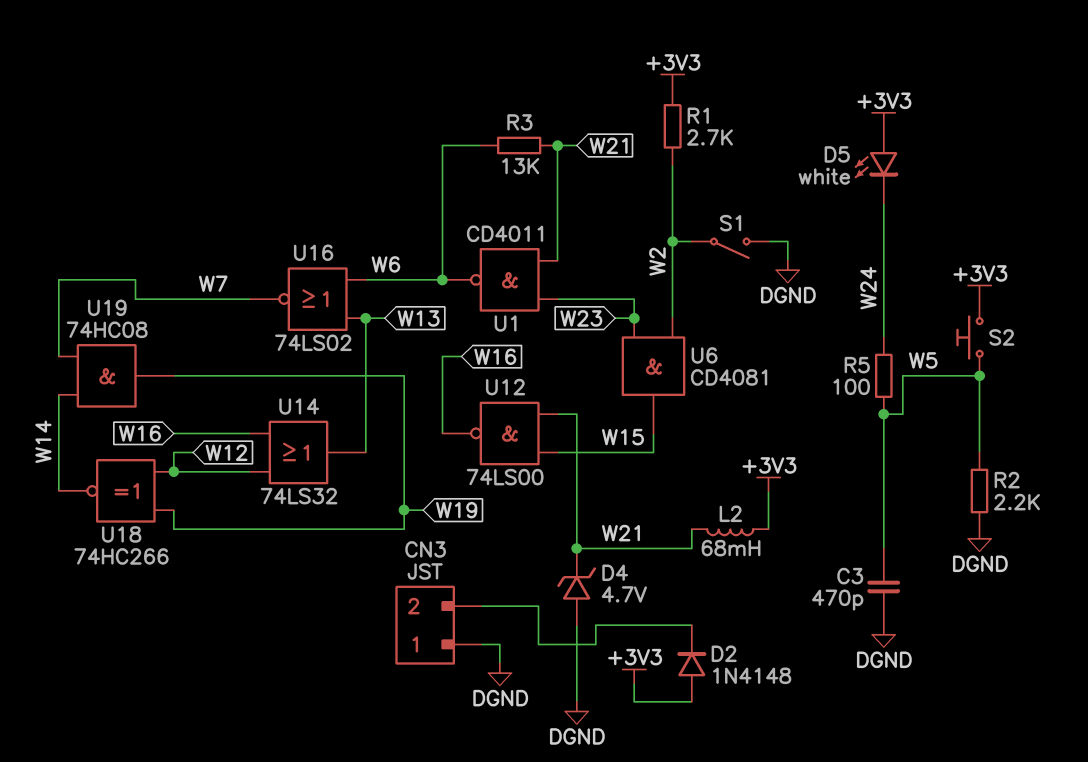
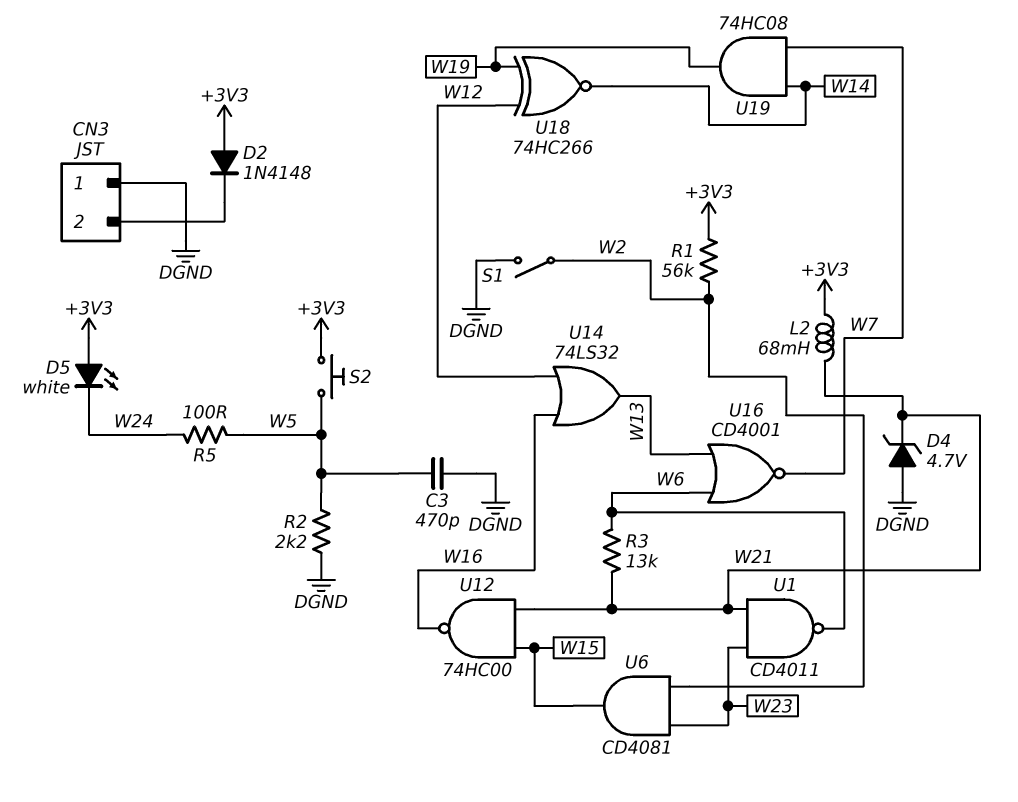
R1: 2.7k (+3V3, W2) -> 56k (+3V3, W2)
U12: NAND 74LS00 (in W15, in W21, out W16) -> NAND 74HC00 (in W15, in W21, out W16)
U16: NOR 74LS02 (in W6, in W13, out W7) -> NOR CD4001 (in W6, in W13, out W7)

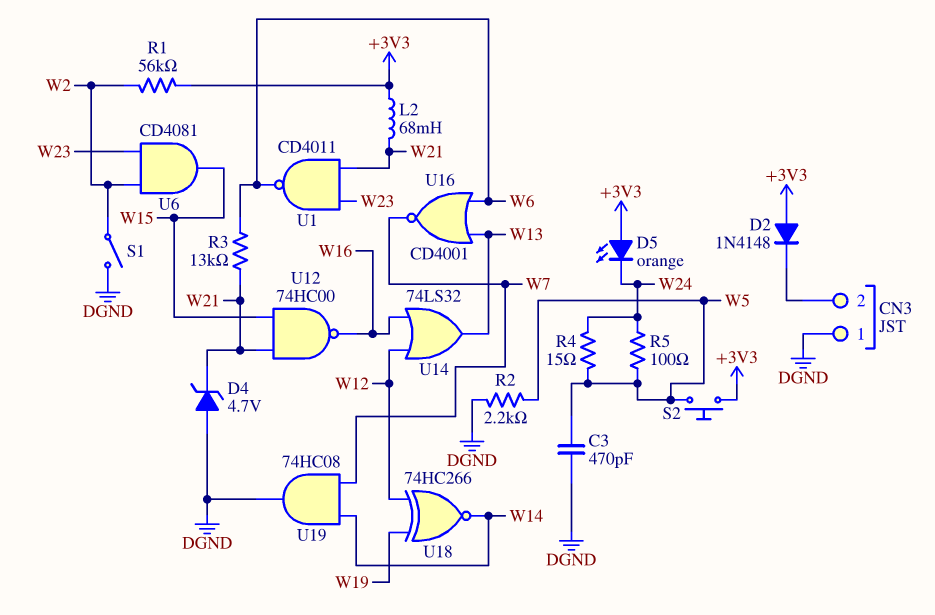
D5: LED white (A +3V3, K W24) -> LED orange (A +3V3, K W24)
R4: none -> 15 (W5, W24)
U19: AND 74HC08 (in W7, in W14, out W19) -> AND 74HC08 (in W7, in W14, out DGND)

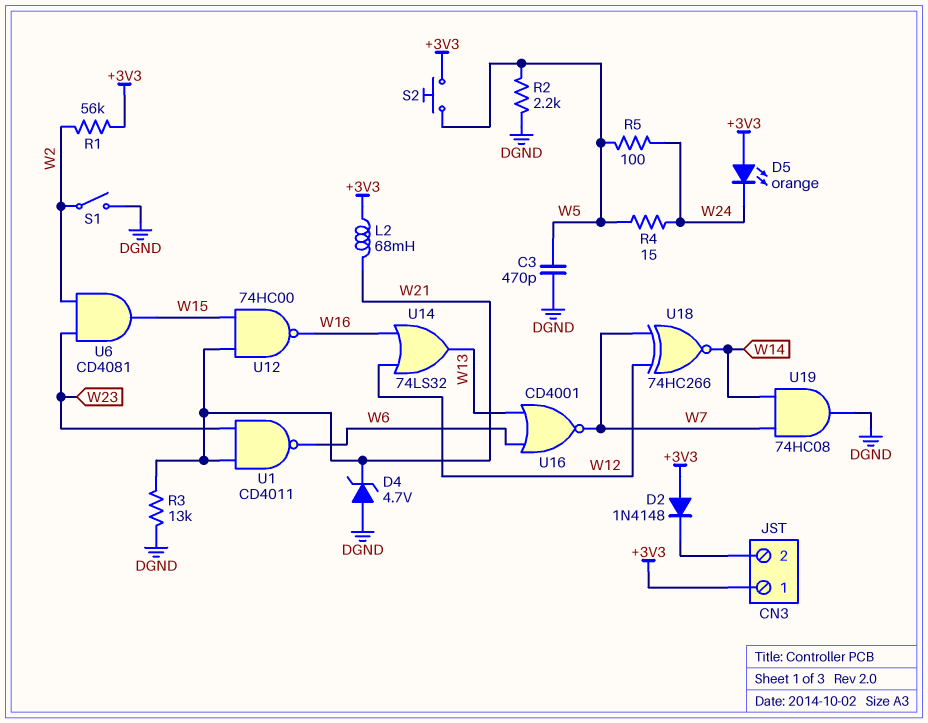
CN3 pin 1: DGND -> +3V3
R3: 13k (W6, W21) -> 13k (DGND, W21)
U18: XNOR 74HC266 (in W12, in W19, out W14) -> XNOR 74HC266 (in W7, in W12, out W14)

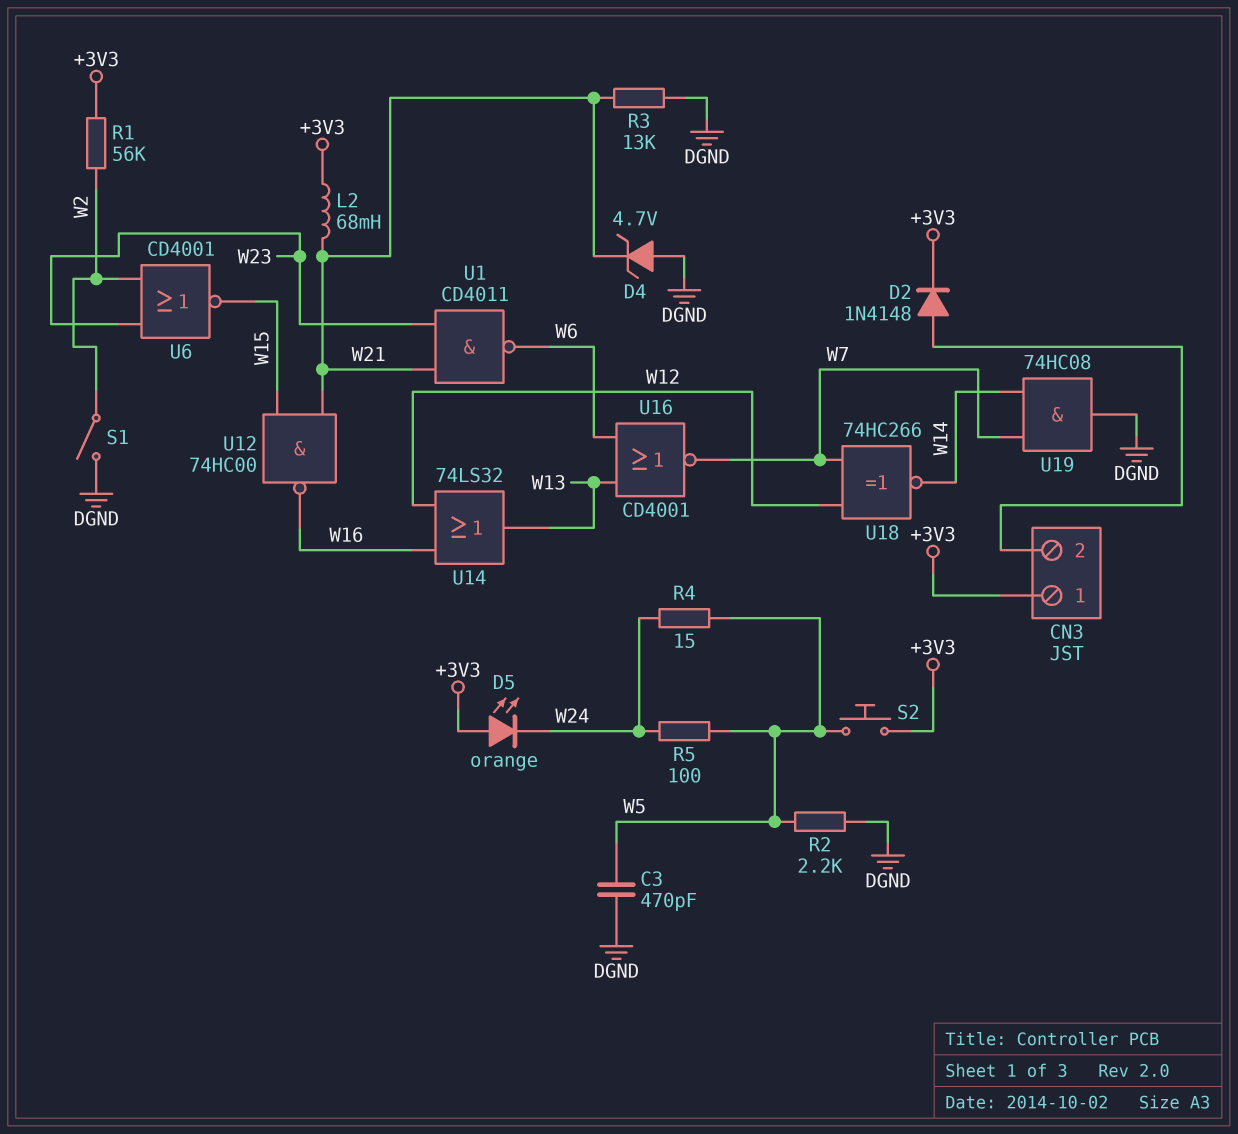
D2: diode 1N4148 (A +3V3, K CN3/2) -> diode 1N4148 (A CN3/2, K +3V3)
U6: AND CD4081 (in W2, in W23, out W15) -> NOR CD4001 (in W2, in W23, out W15)

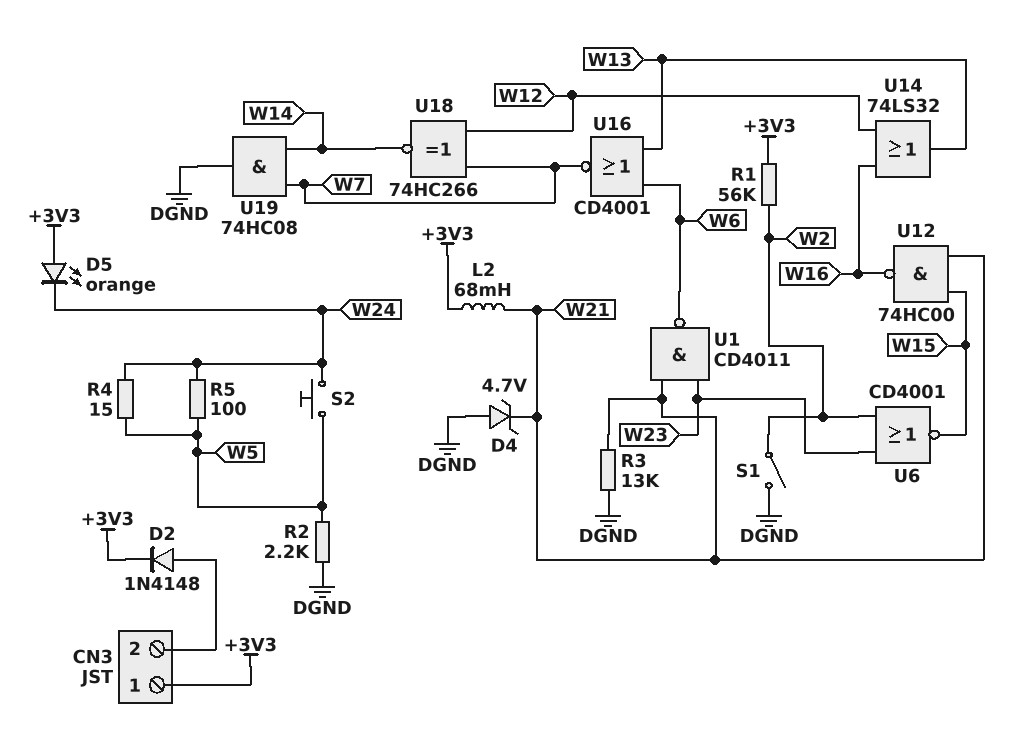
C3: 470pF (DGND, W5) -> none
S2: button (+3V3, W5) -> button (W5, W24)

